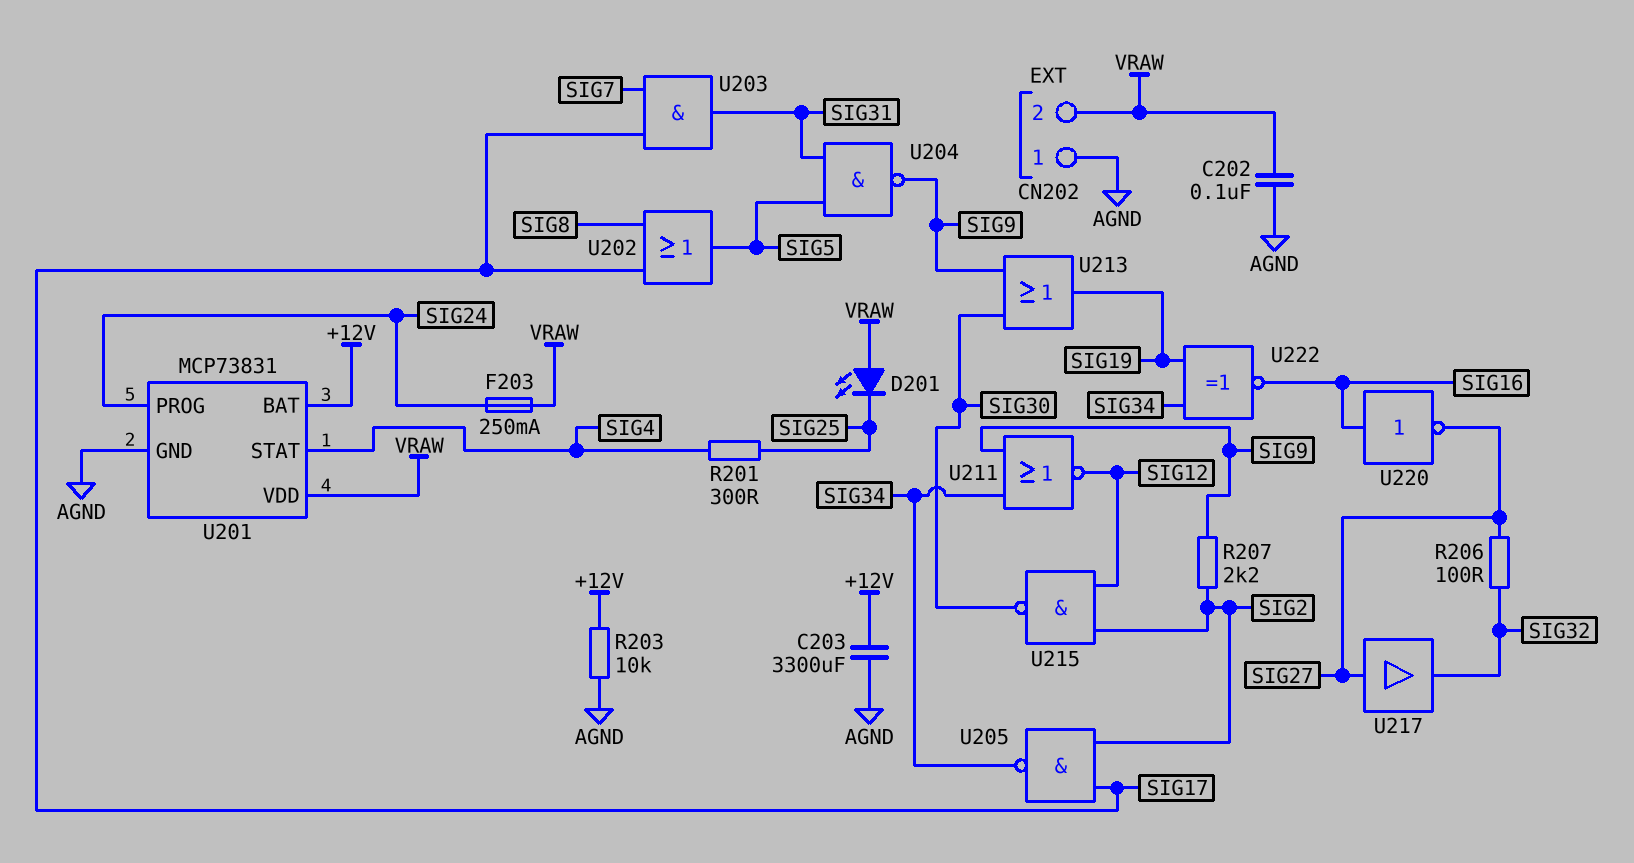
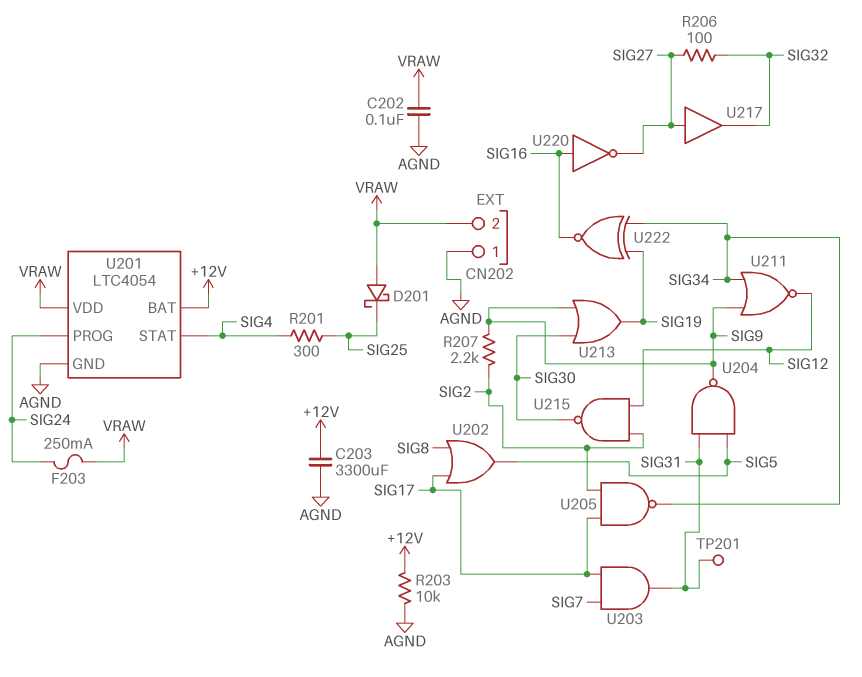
D201: LED (A VRAW, K SIG25) -> schottky (A VRAW, K SIG25)
TP201: none -> test point (SIG31)
U201: MCP73831 -> LTC4054

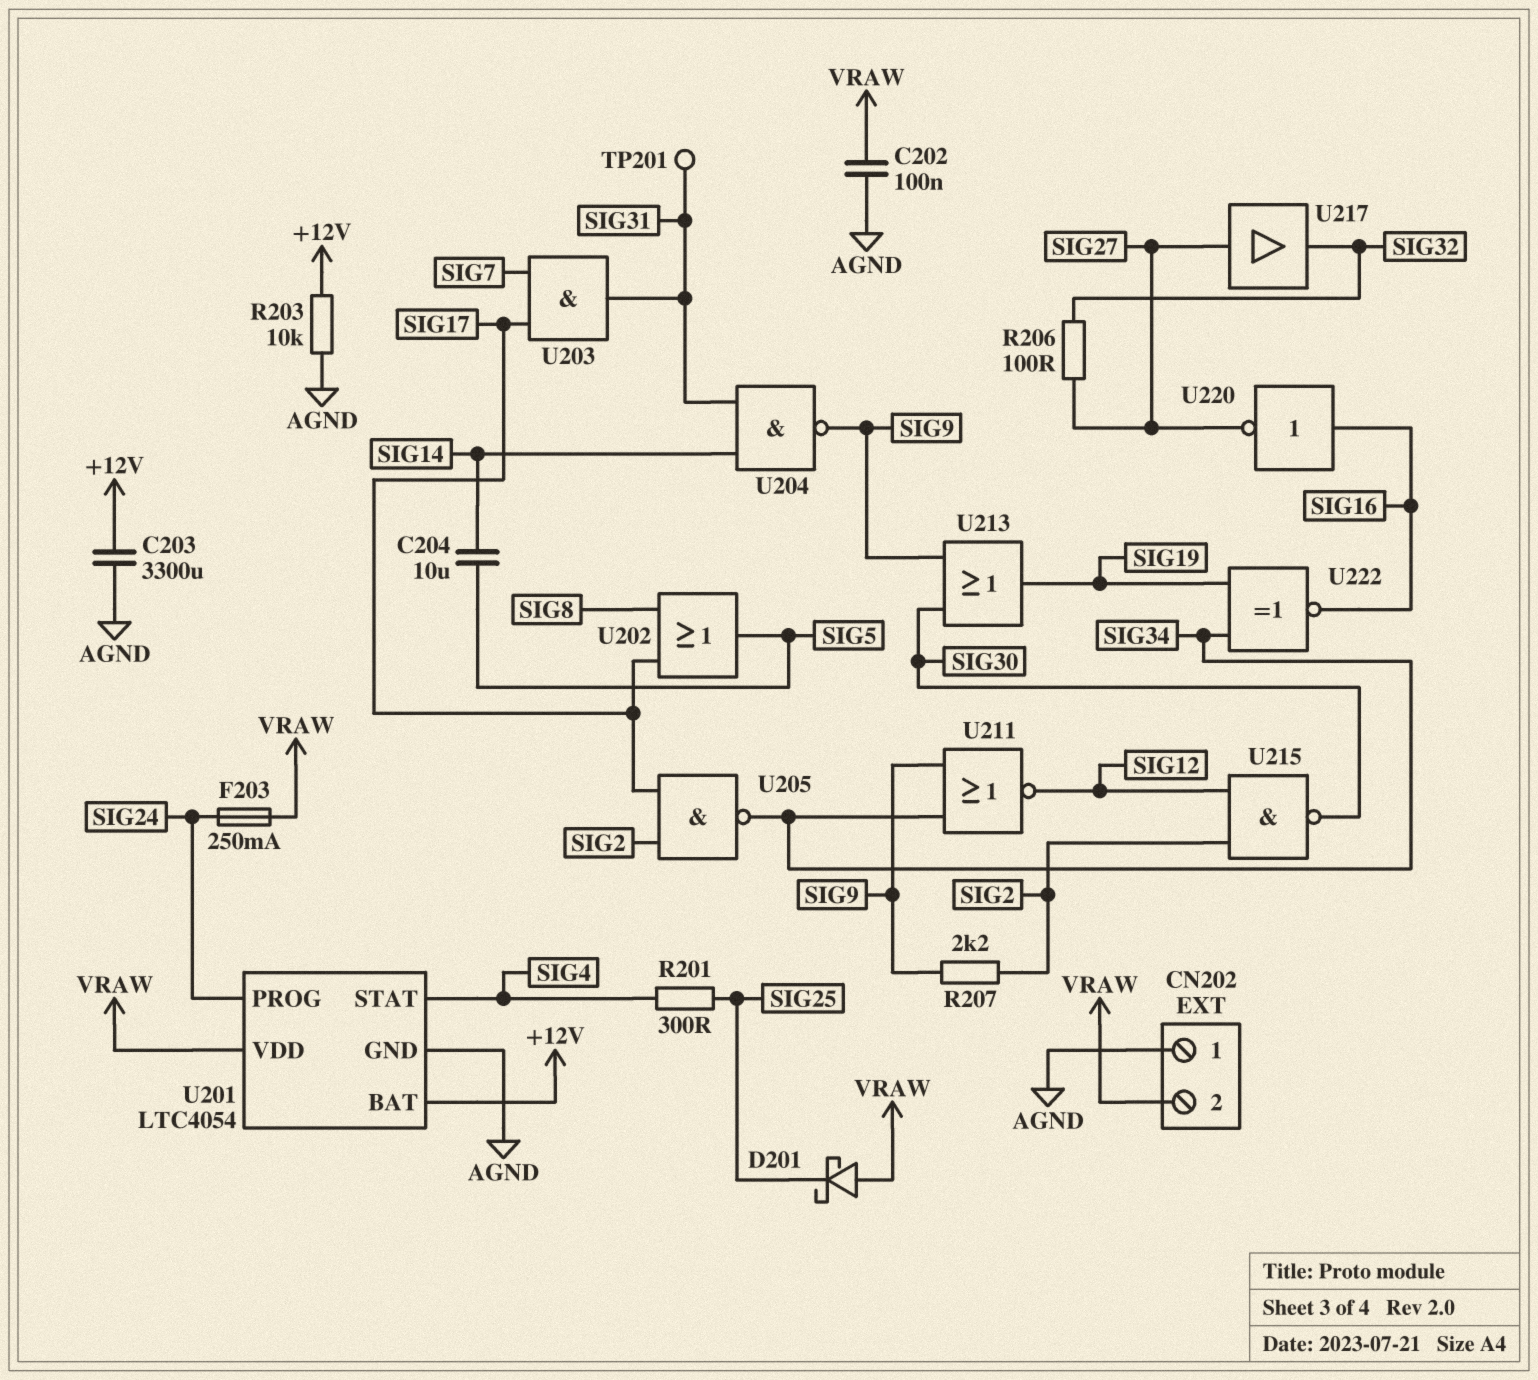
C204: none -> 10uF (SIG5, SIG14)
U204: NAND (in SIG5, in SIG31, out SIG9) -> NAND (in SIG14, in SIG31, out SIG9)

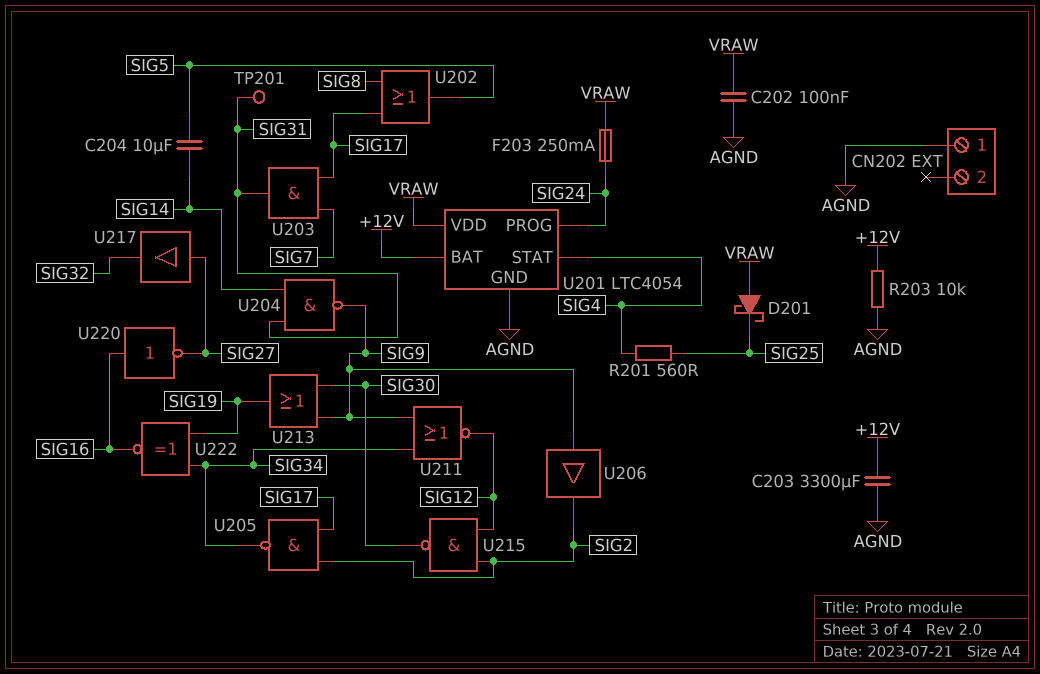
CN202 pin 2: VRAW -> none
R201: 300 (SIG4, SIG25) -> 560 (SIG4, SIG25)
R206: 100 (SIG27, SIG32) -> none
R207: 2.2k (SIG2, SIG9) -> none
U206: none -> buffer (in SIG9, out SIG2)

